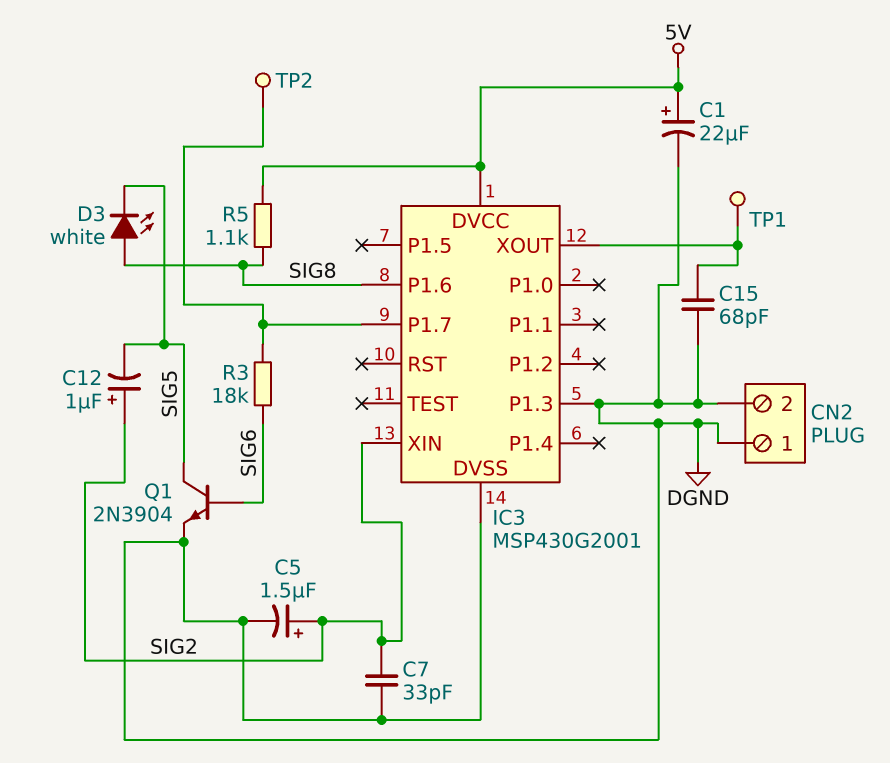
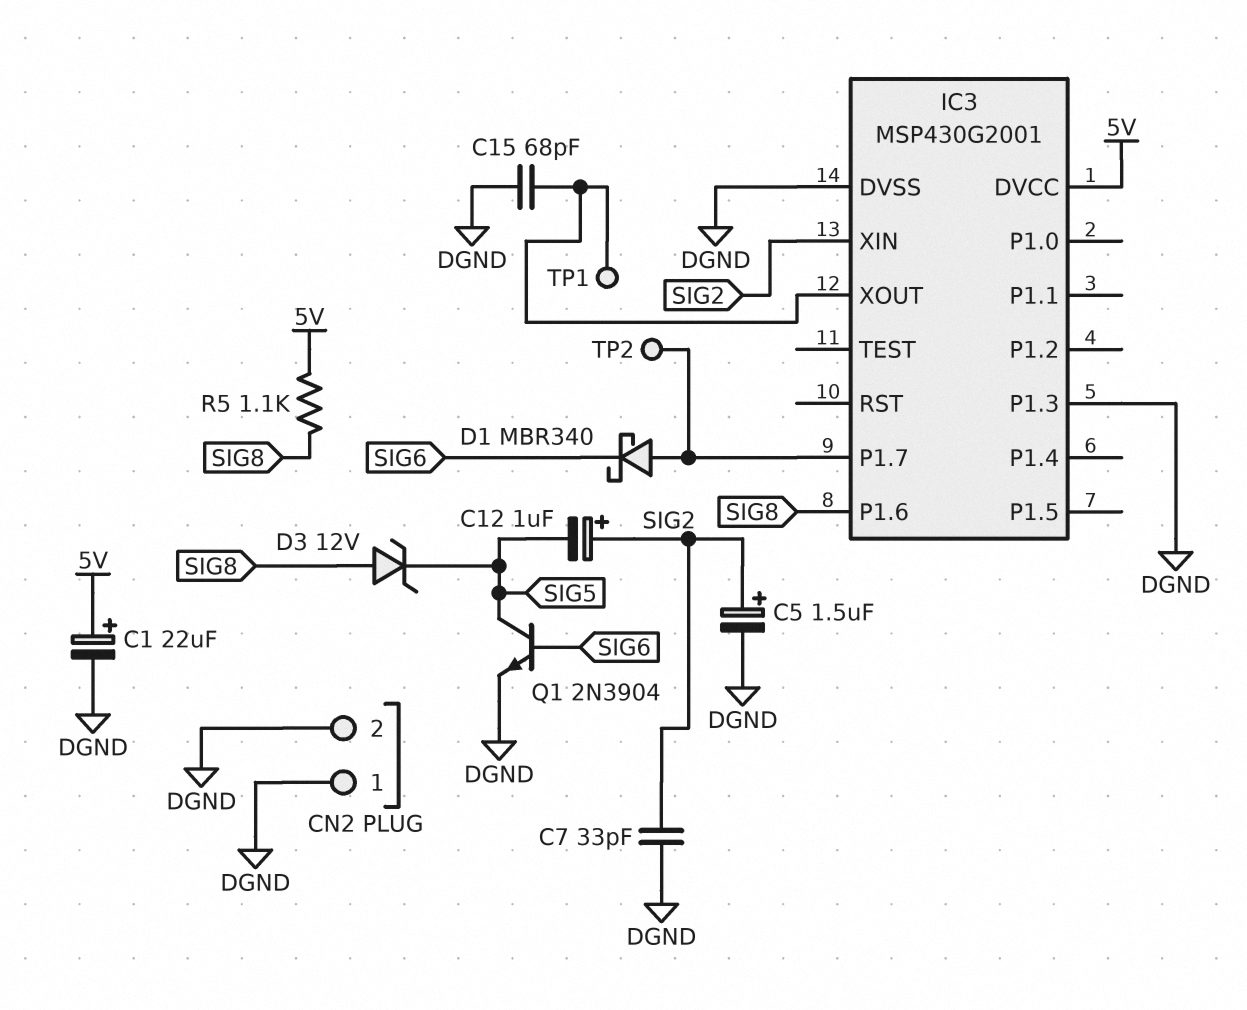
D1: none -> schottky MBR340 (A IC3/P1.7, K SIG6)
D3: LED white (A SIG8, K SIG5) -> zener 12V (A SIG8, K SIG5)
R3: 18k (IC3/P1.7, SIG6) -> none

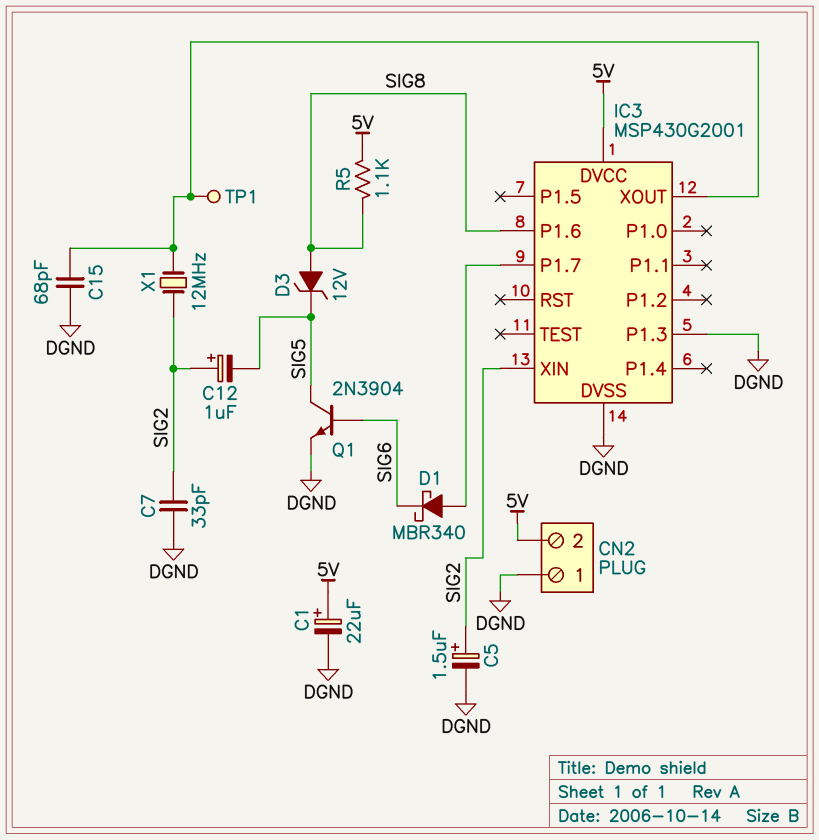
CN2 pin 2: DGND -> 5V
TP2: test point (IC3/P1.7) -> none
X1: none -> 12MHz (IC3/XOUT, SIG2)

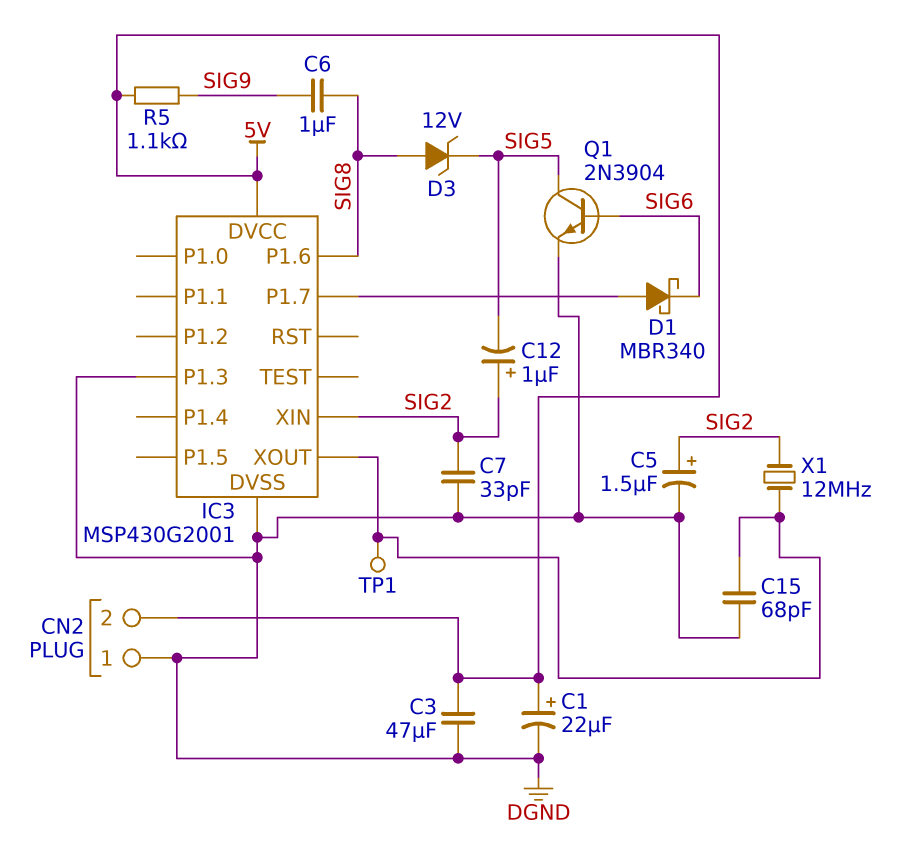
C3: none -> 47uF (5V, DGND)
C6: none -> 1uF (SIG8, SIG9)
R5: 1.1k (5V, SIG8) -> 1.1k (5V, SIG9)

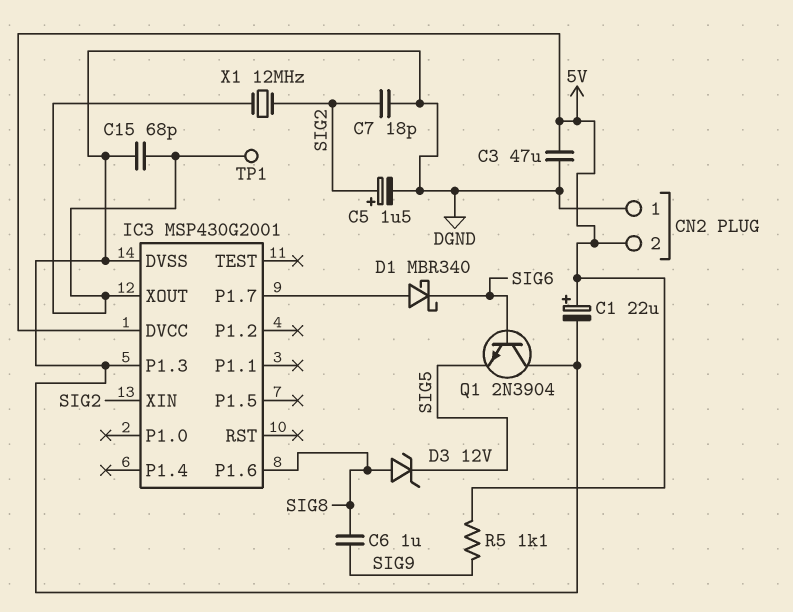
C7: 33pF (DGND, SIG2) -> 18pF (DGND, SIG2)
C12: 1uF (plus SIG2, minus SIG5) -> none
Q1: NPN 2N3904 (B SIG6, C SIG5, E DGND) -> NPN 2N3904 (B SIG6, C DGND, E SIG5)

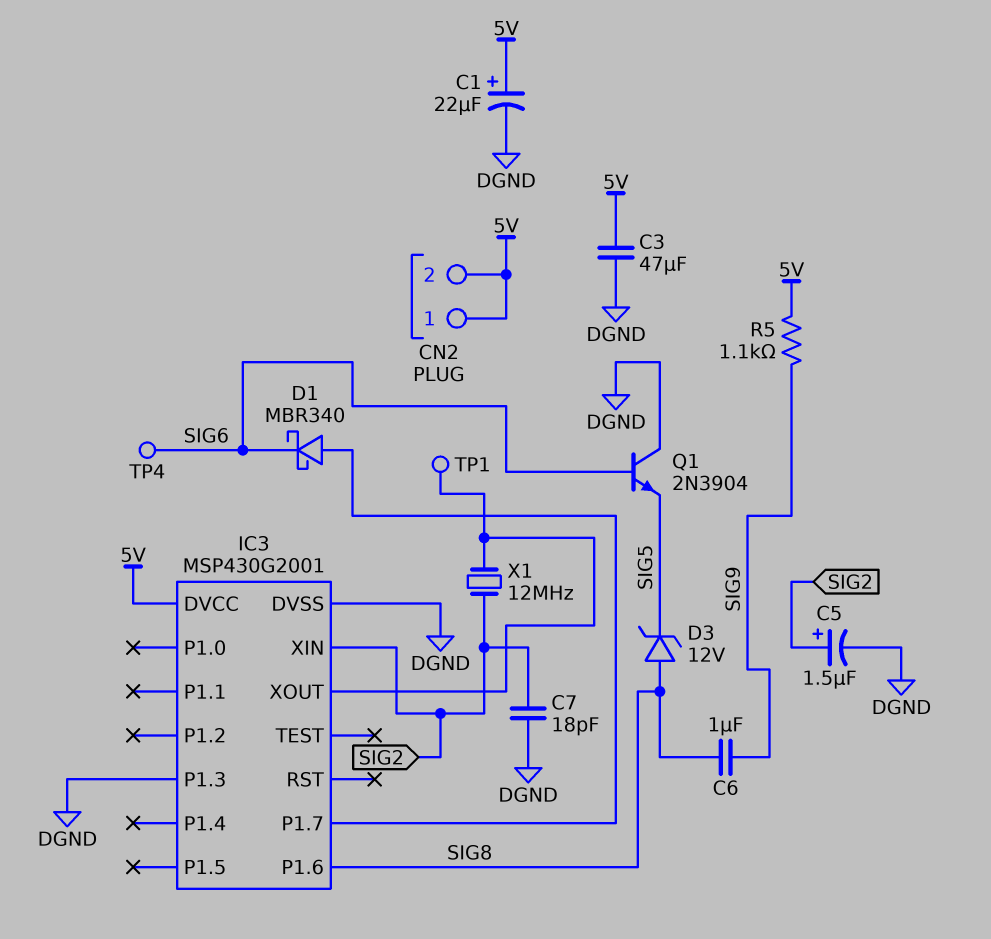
C15: 68pF (DGND, IC3/XOUT) -> none
CN2 pin 1: DGND -> 5V
TP4: none -> test point (SIG6)

